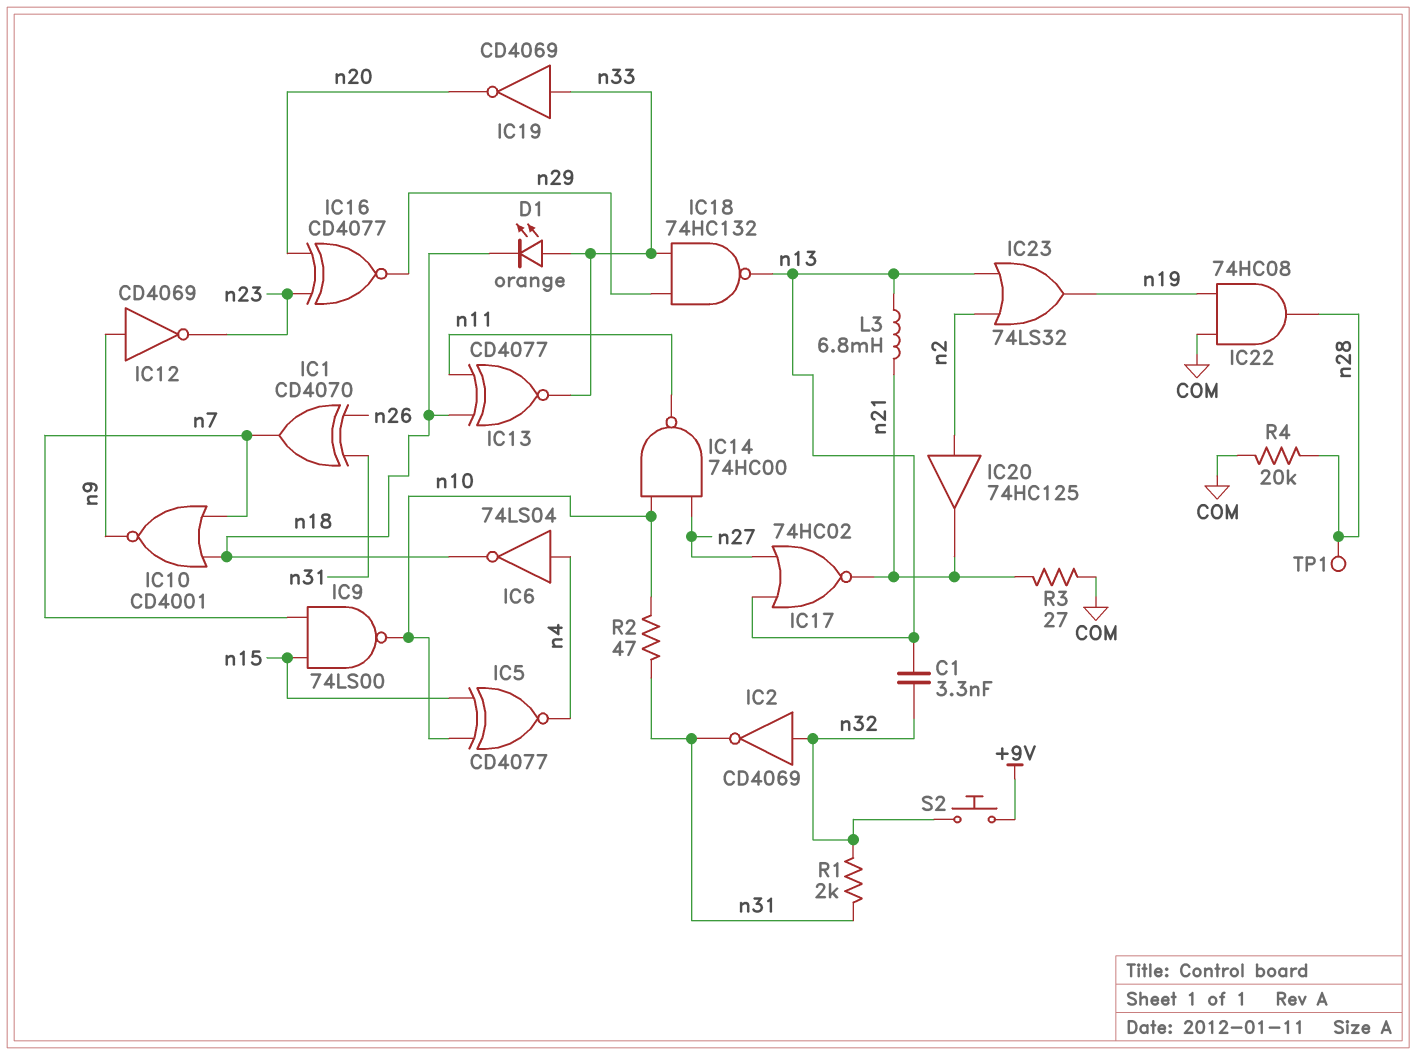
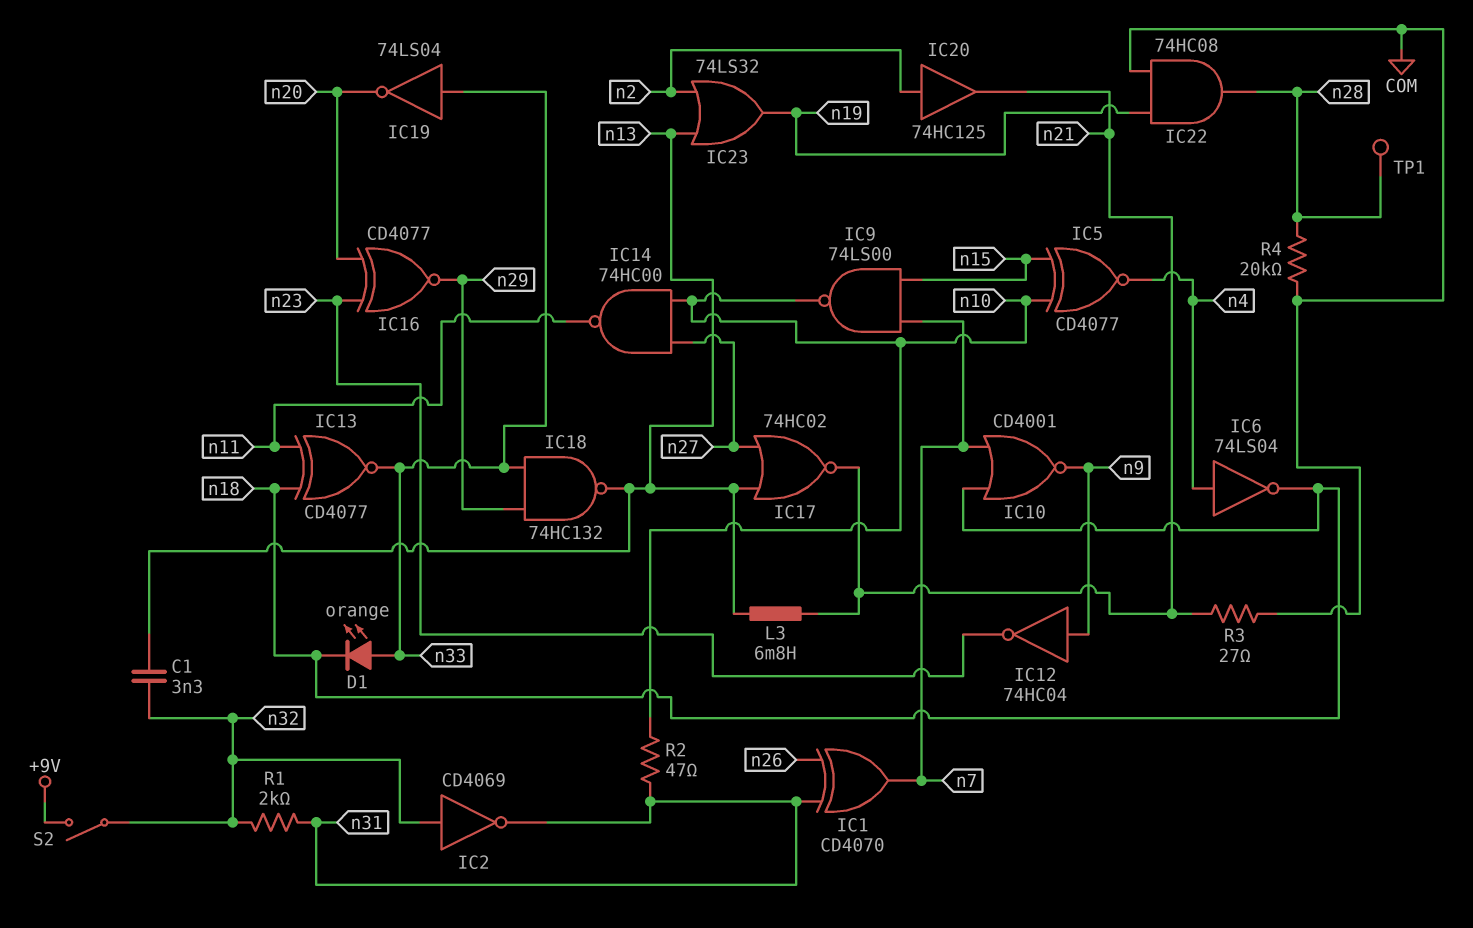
IC12: NOT CD4069 (in n9, out n23) -> NOT 74HC04 (in n9, out n23)
IC19: NOT CD4069 (in n33, out n20) -> NOT 74LS04 (in n33, out n20)
S2: button (+9V, n32) -> switch (+9V, n32)

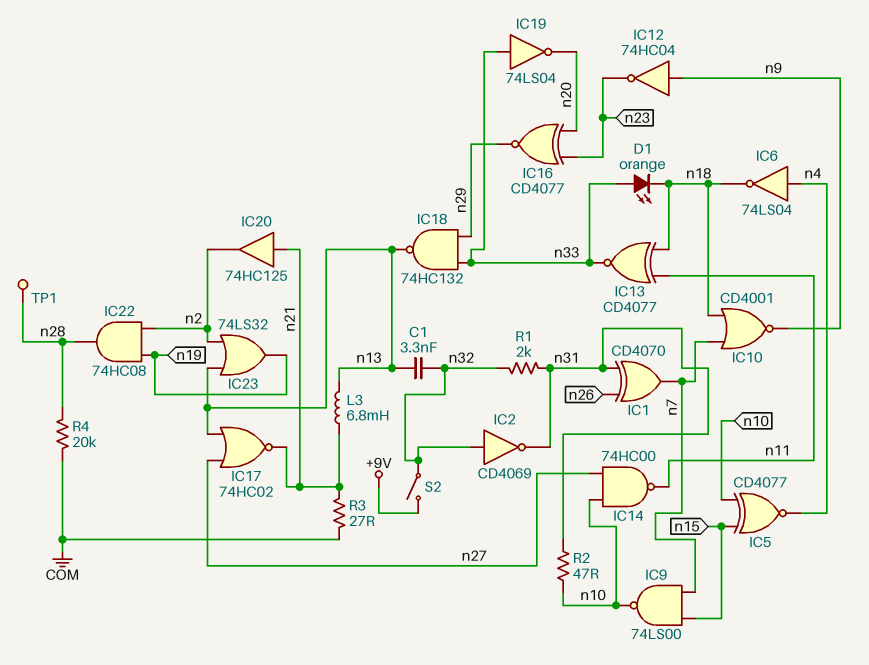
IC20: buffer 74HC125 (in n2, out n21) -> buffer 74HC125 (in n21, out n2)
IC22: AND 74HC08 (in COM, in n19, out n28) -> AND 74HC08 (in n2, in n19, out n28)

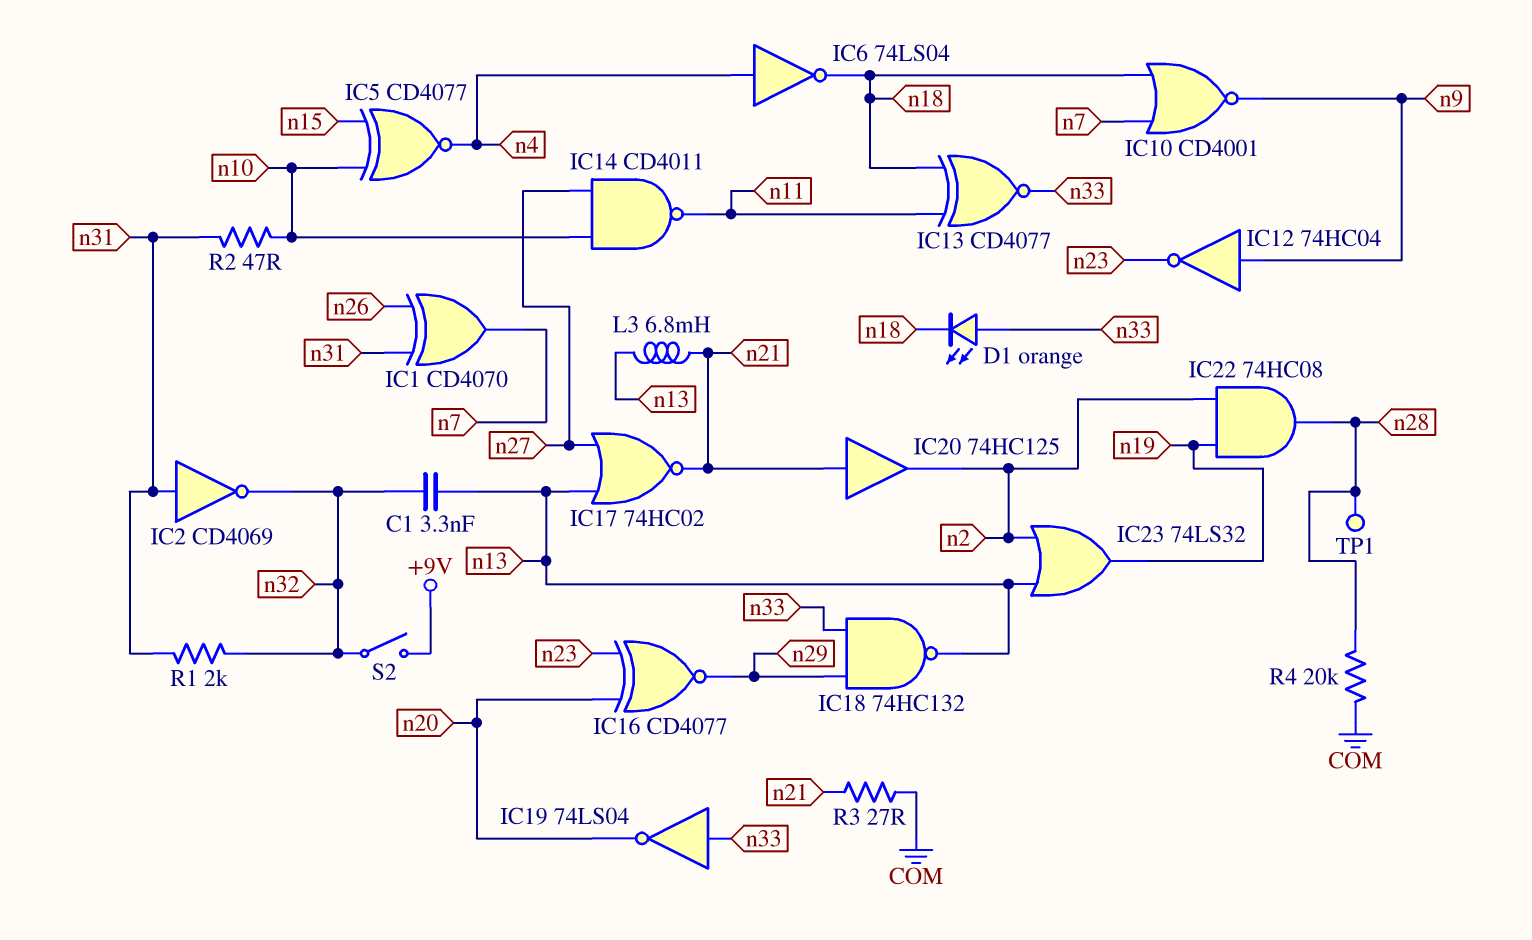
IC2: NOT CD4069 (in n32, out n31) -> NOT CD4069 (in n31, out n32)
IC9: NAND 74LS00 (in n7, in n15, out n10) -> none
IC14: NAND 74HC00 (in n10, in n27, out n11) -> NAND CD4011 (in n10, in n27, out n11)

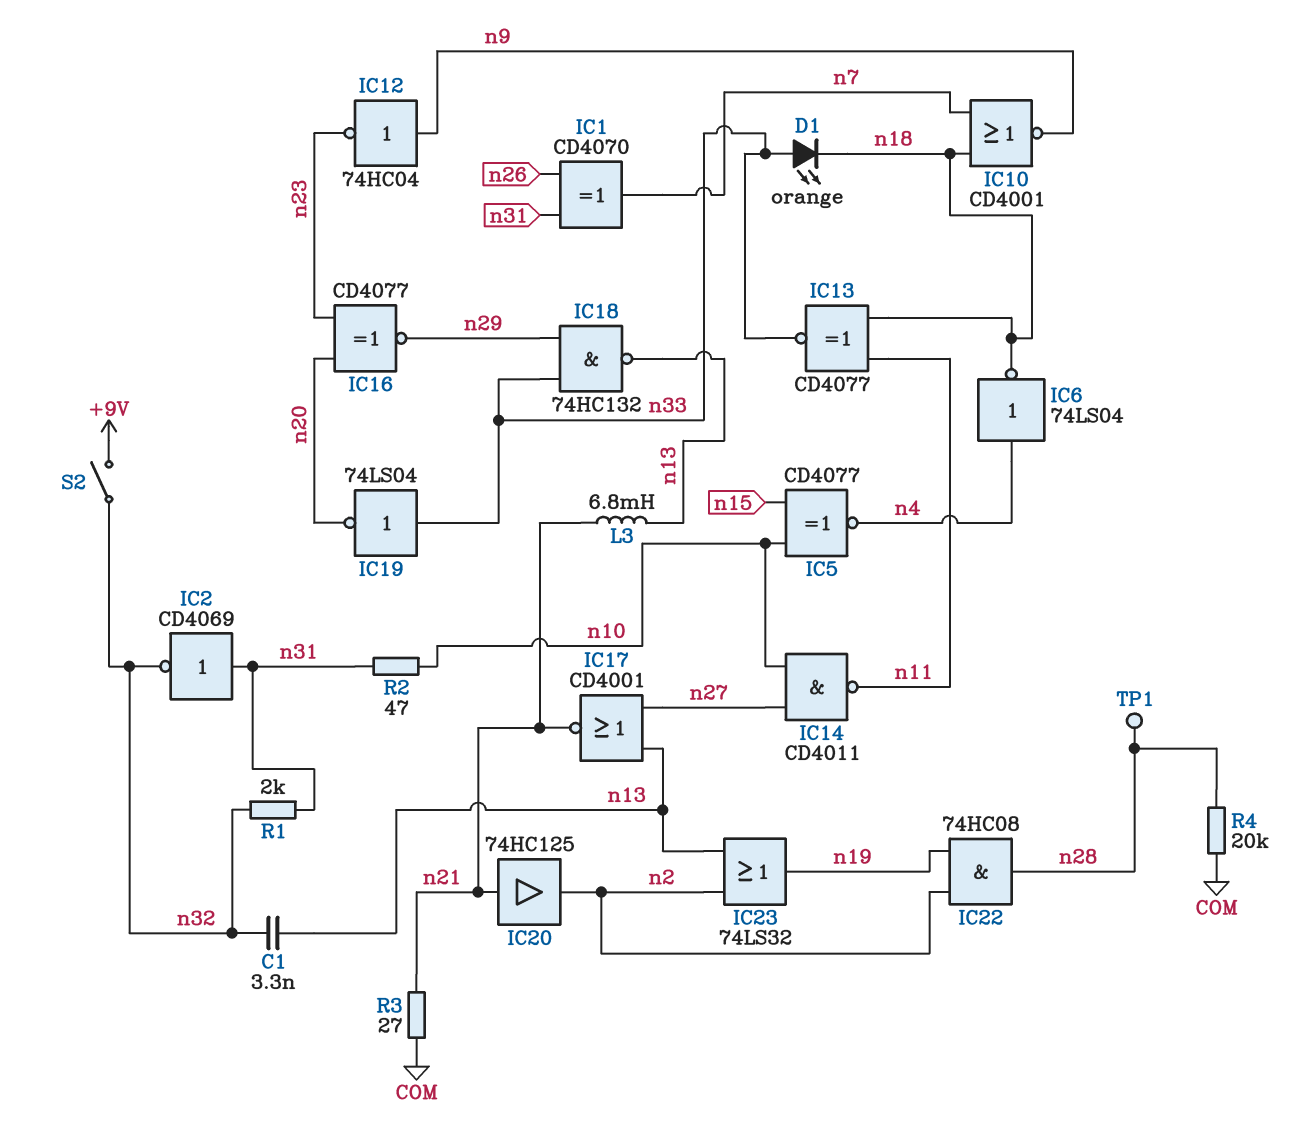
IC17: NOR 74HC02 (in n13, in n27, out n21) -> NOR CD4001 (in n13, in n27, out n21)

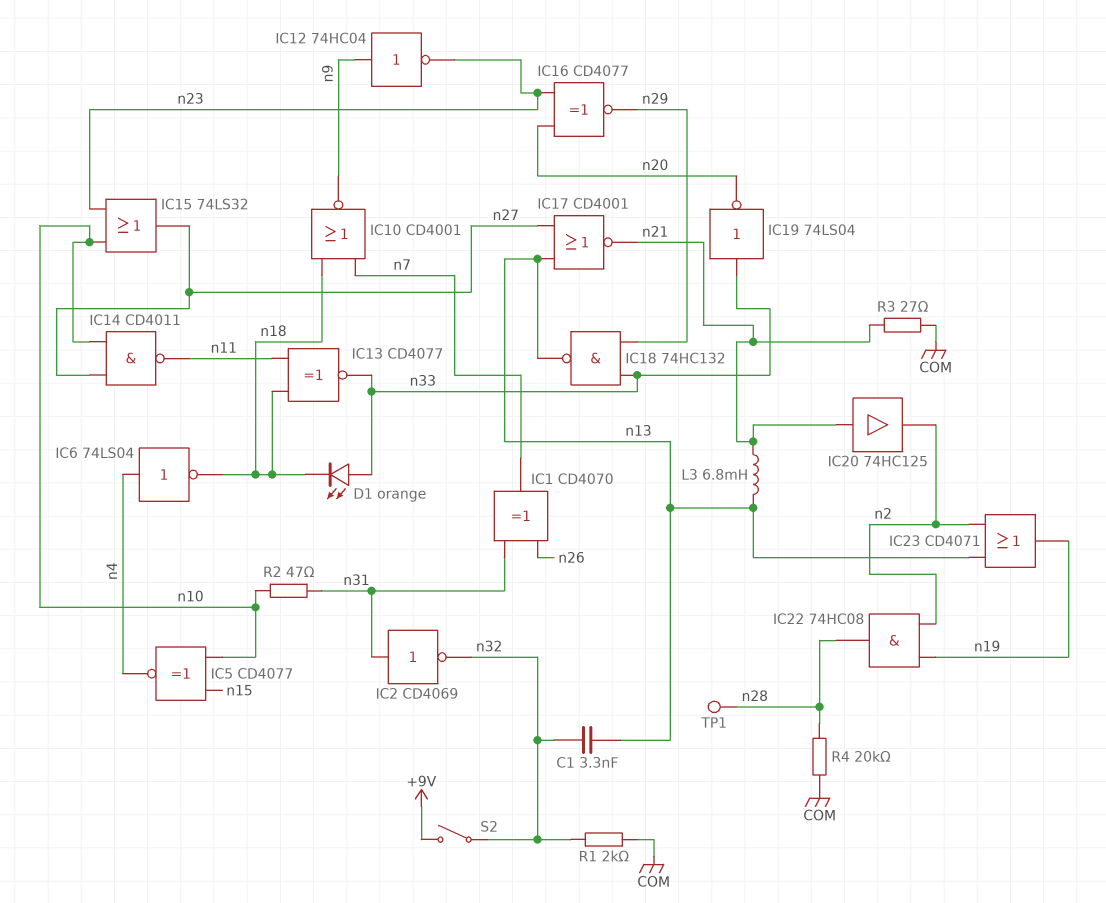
IC15: none -> OR 74LS32 (in n10, in n23, out n27)
IC23: OR 74LS32 (in n2, in n13, out n19) -> OR CD4071 (in n2, in n13, out n19)
R1: 2k (n31, n32) -> 2k (COM, n32)

